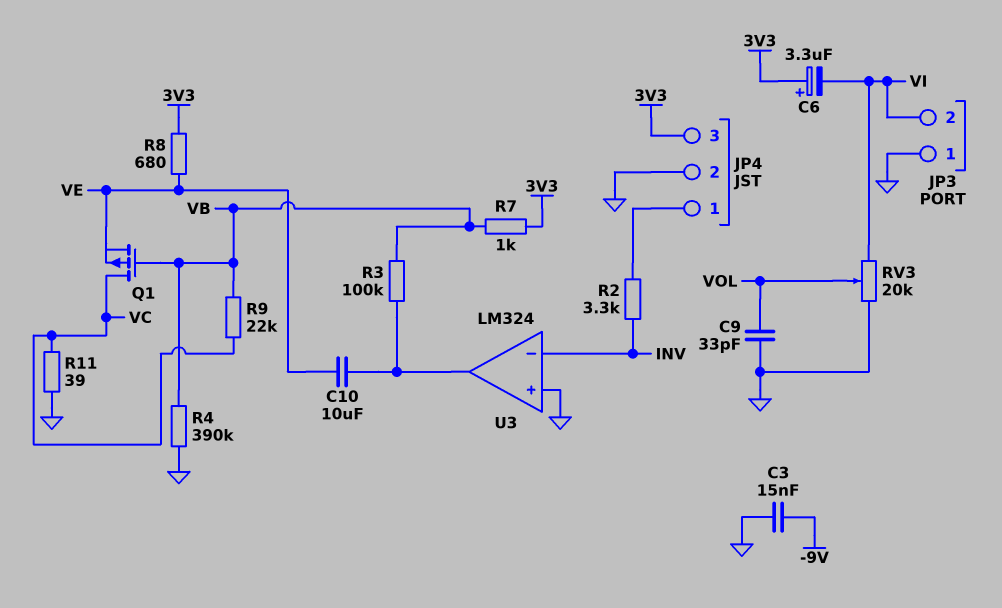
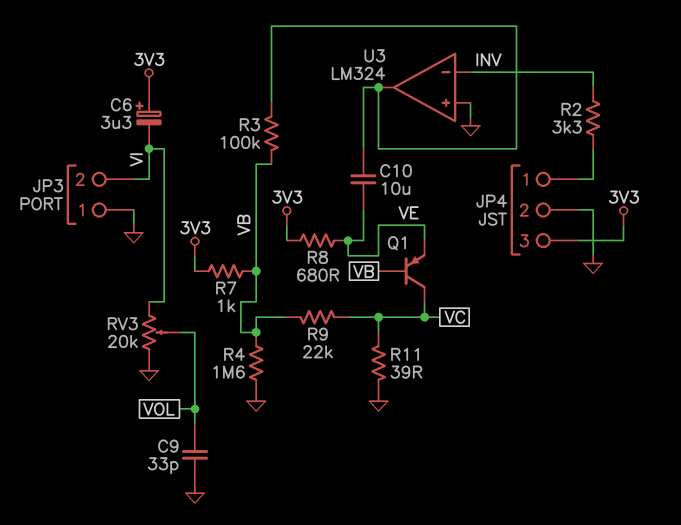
C3: 15nF (-9V, GND) -> none
Q1: PMOS (G VB, D VC, S VE) -> PNP (B VB, C VC, E VE)
R4: 390k (GND, VB) -> 1.6M (GND, VB)

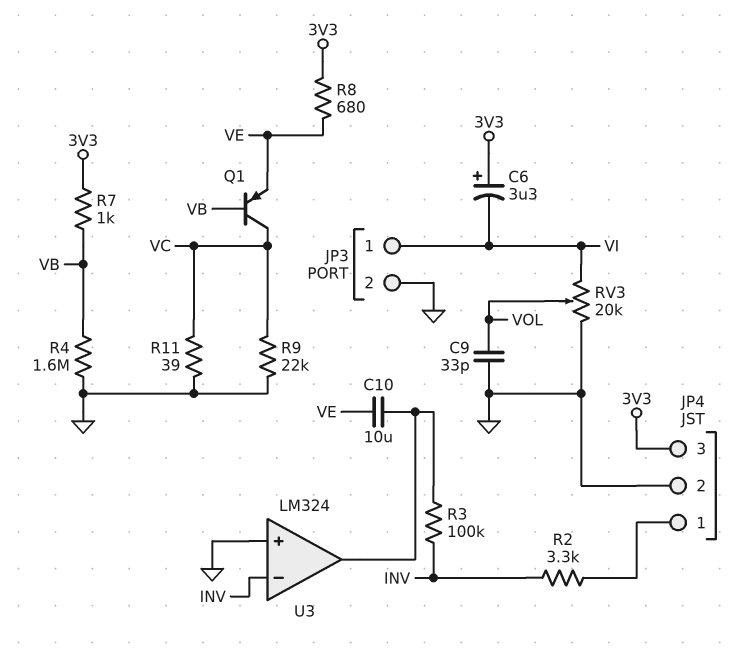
JP3 pin 1: GND -> VI
JP3 pin 2: VI -> GND
R3: 100k (U3/out, VB) -> 100k (INV, U3/out)
R9: 22k (VB, VC) -> 22k (GND, VC)

